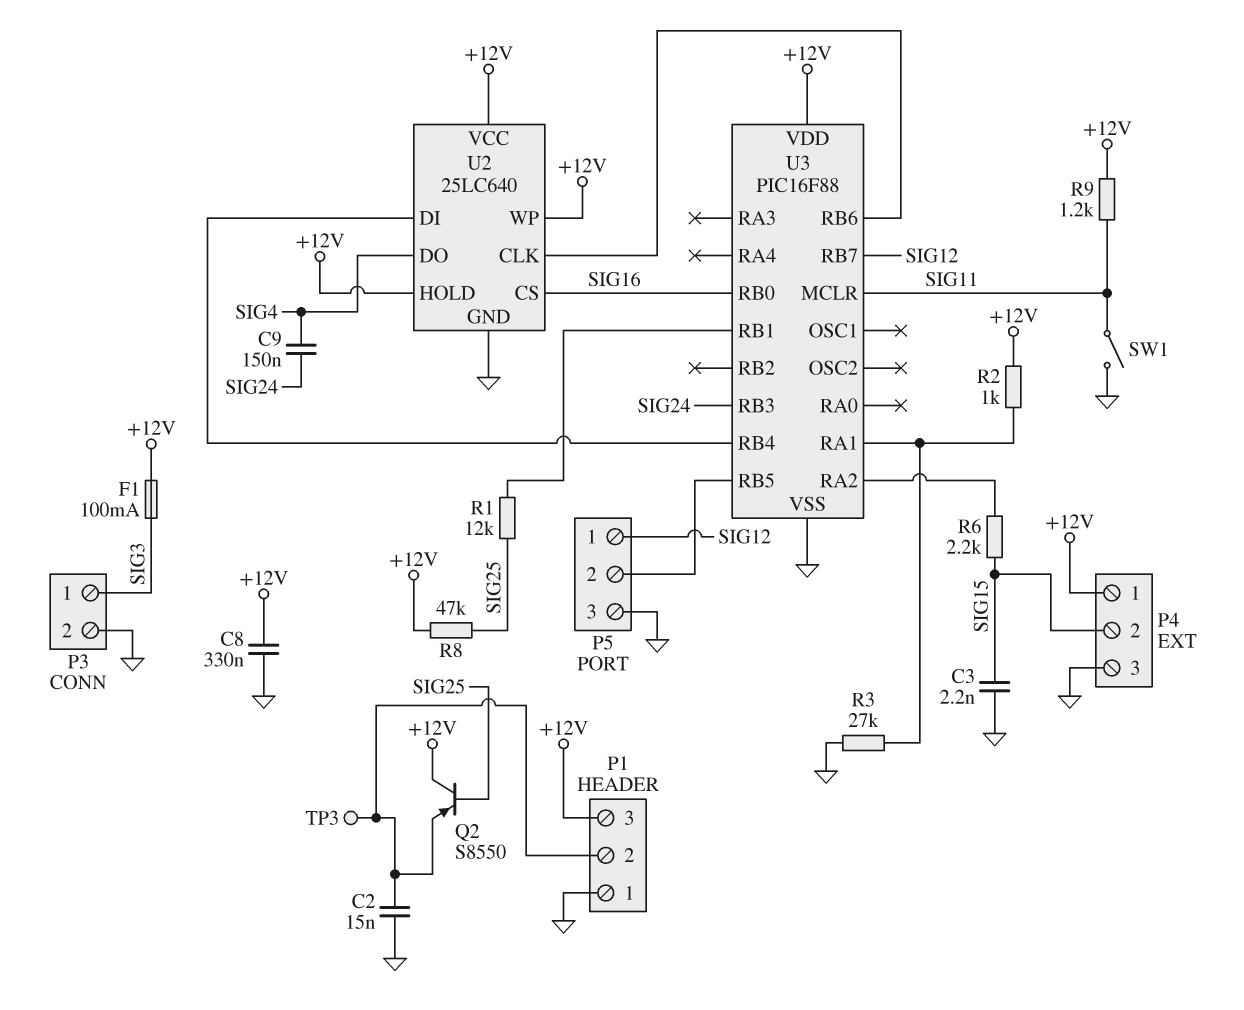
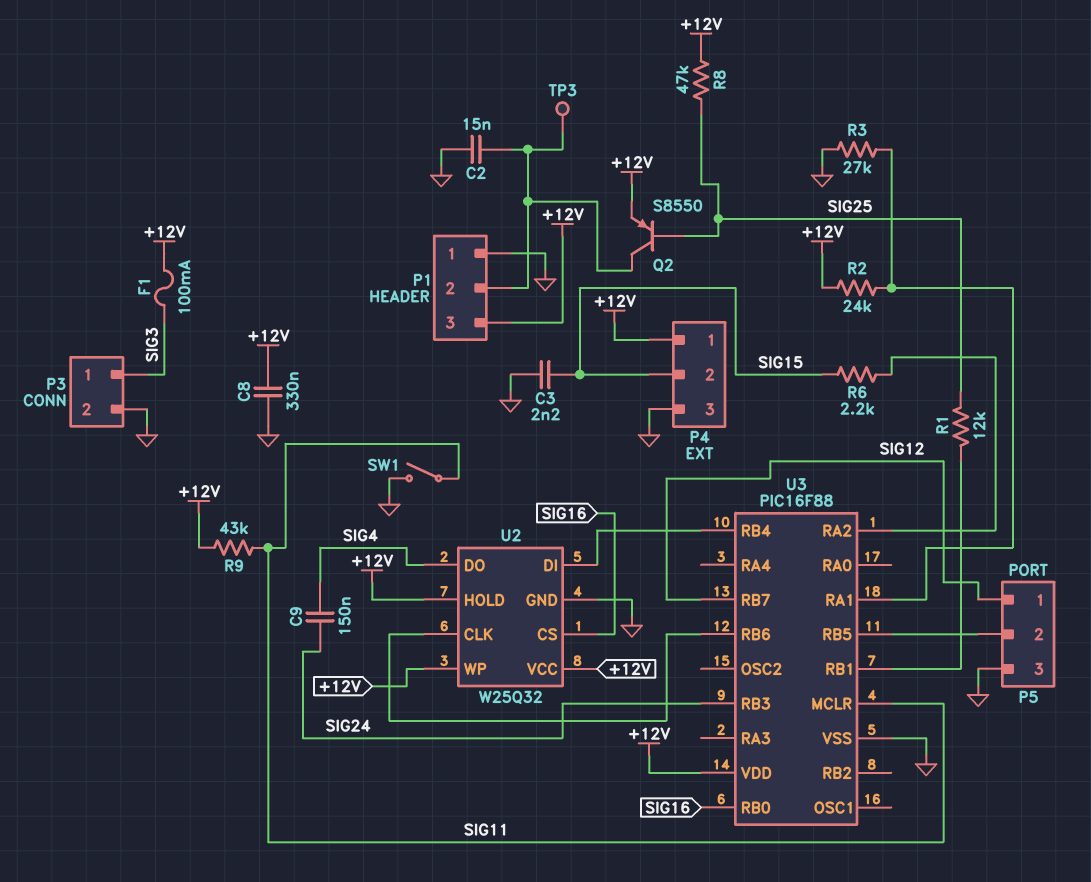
Q2: PNP S8550 (B SIG25, C +12V, E P1/2) -> PNP S8550 (B SIG25, C P1/2, E +12V)
R2: 1k (+12V, U3/RA1) -> 24k (+12V, U3/RA1)
R9: 1.2k (+12V, SIG11) -> 43k (+12V, SIG11)
U2: 25LC640 -> W25Q32

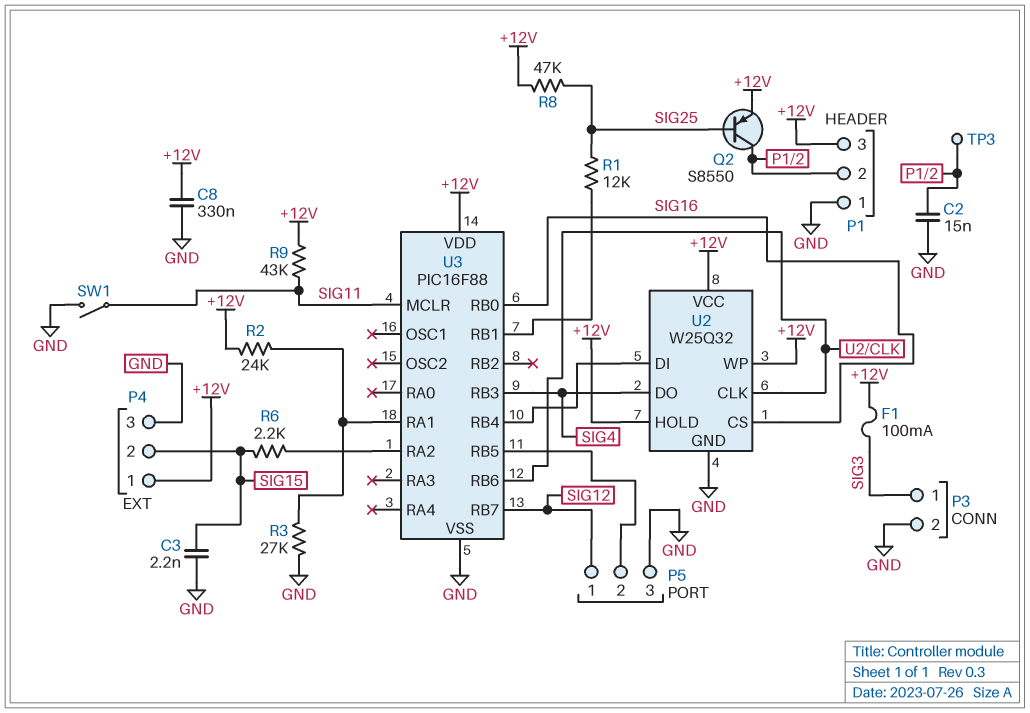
C9: 150nF (SIG4, SIG24) -> none
U3 pin RB3: SIG24 -> SIG4

